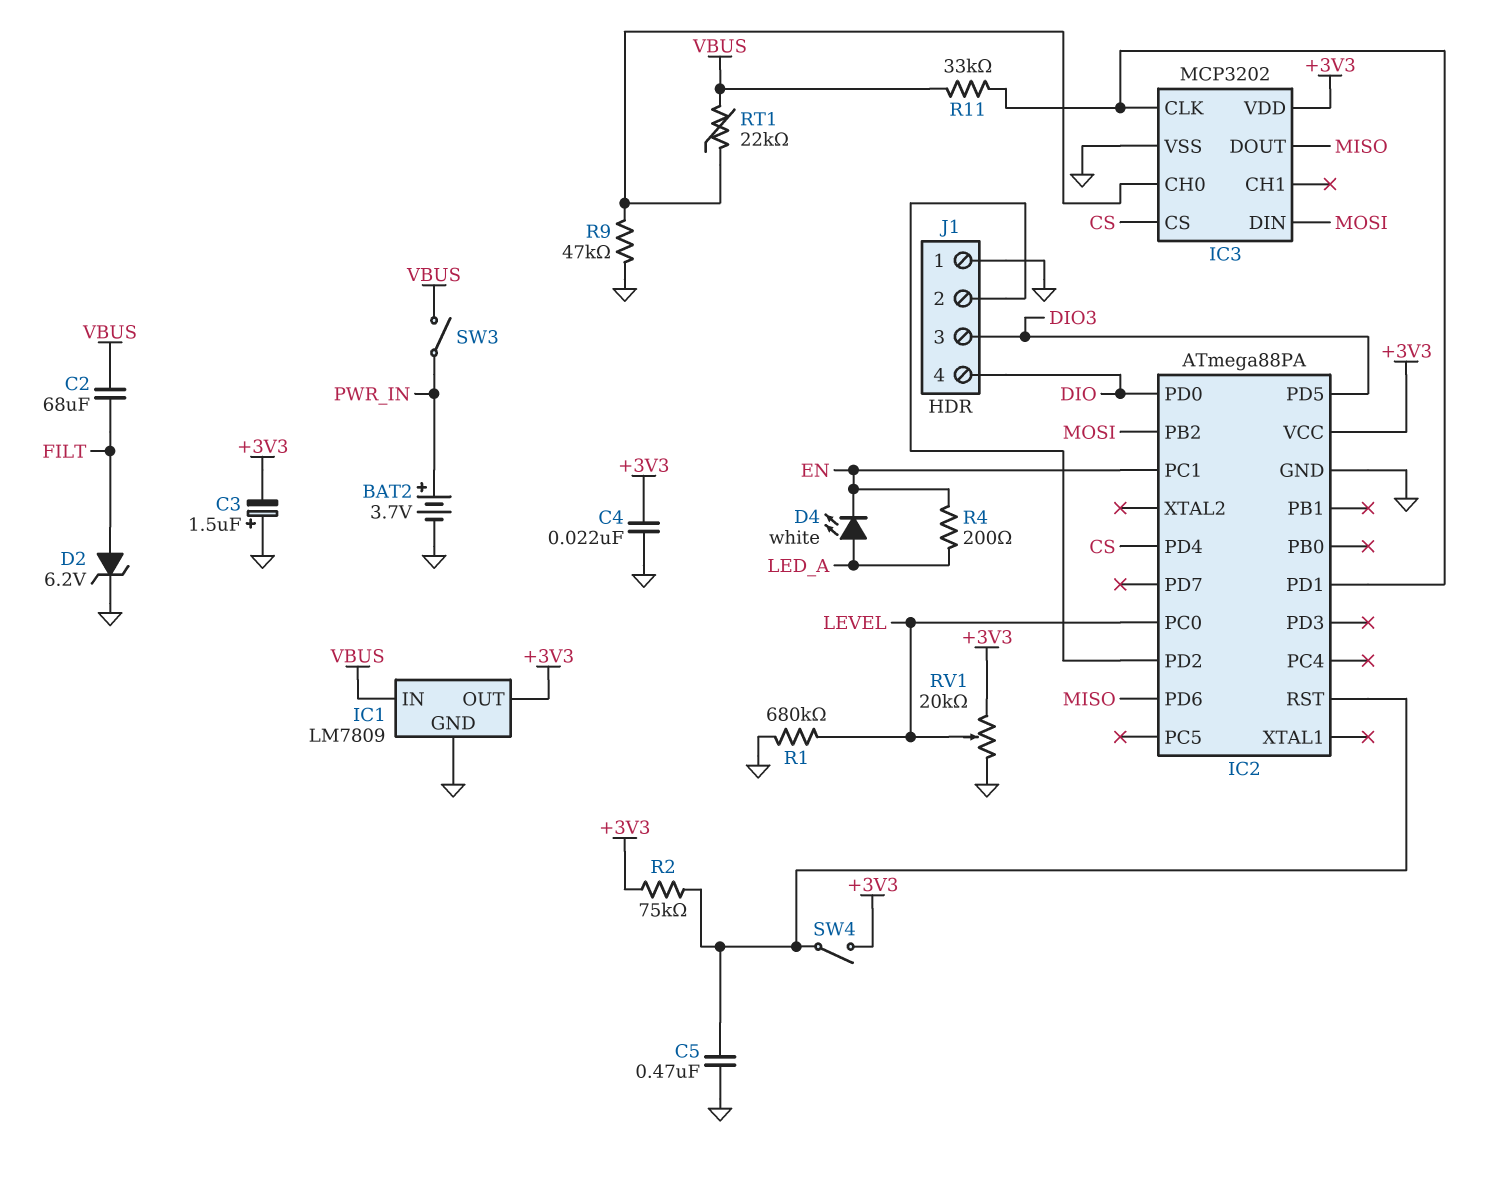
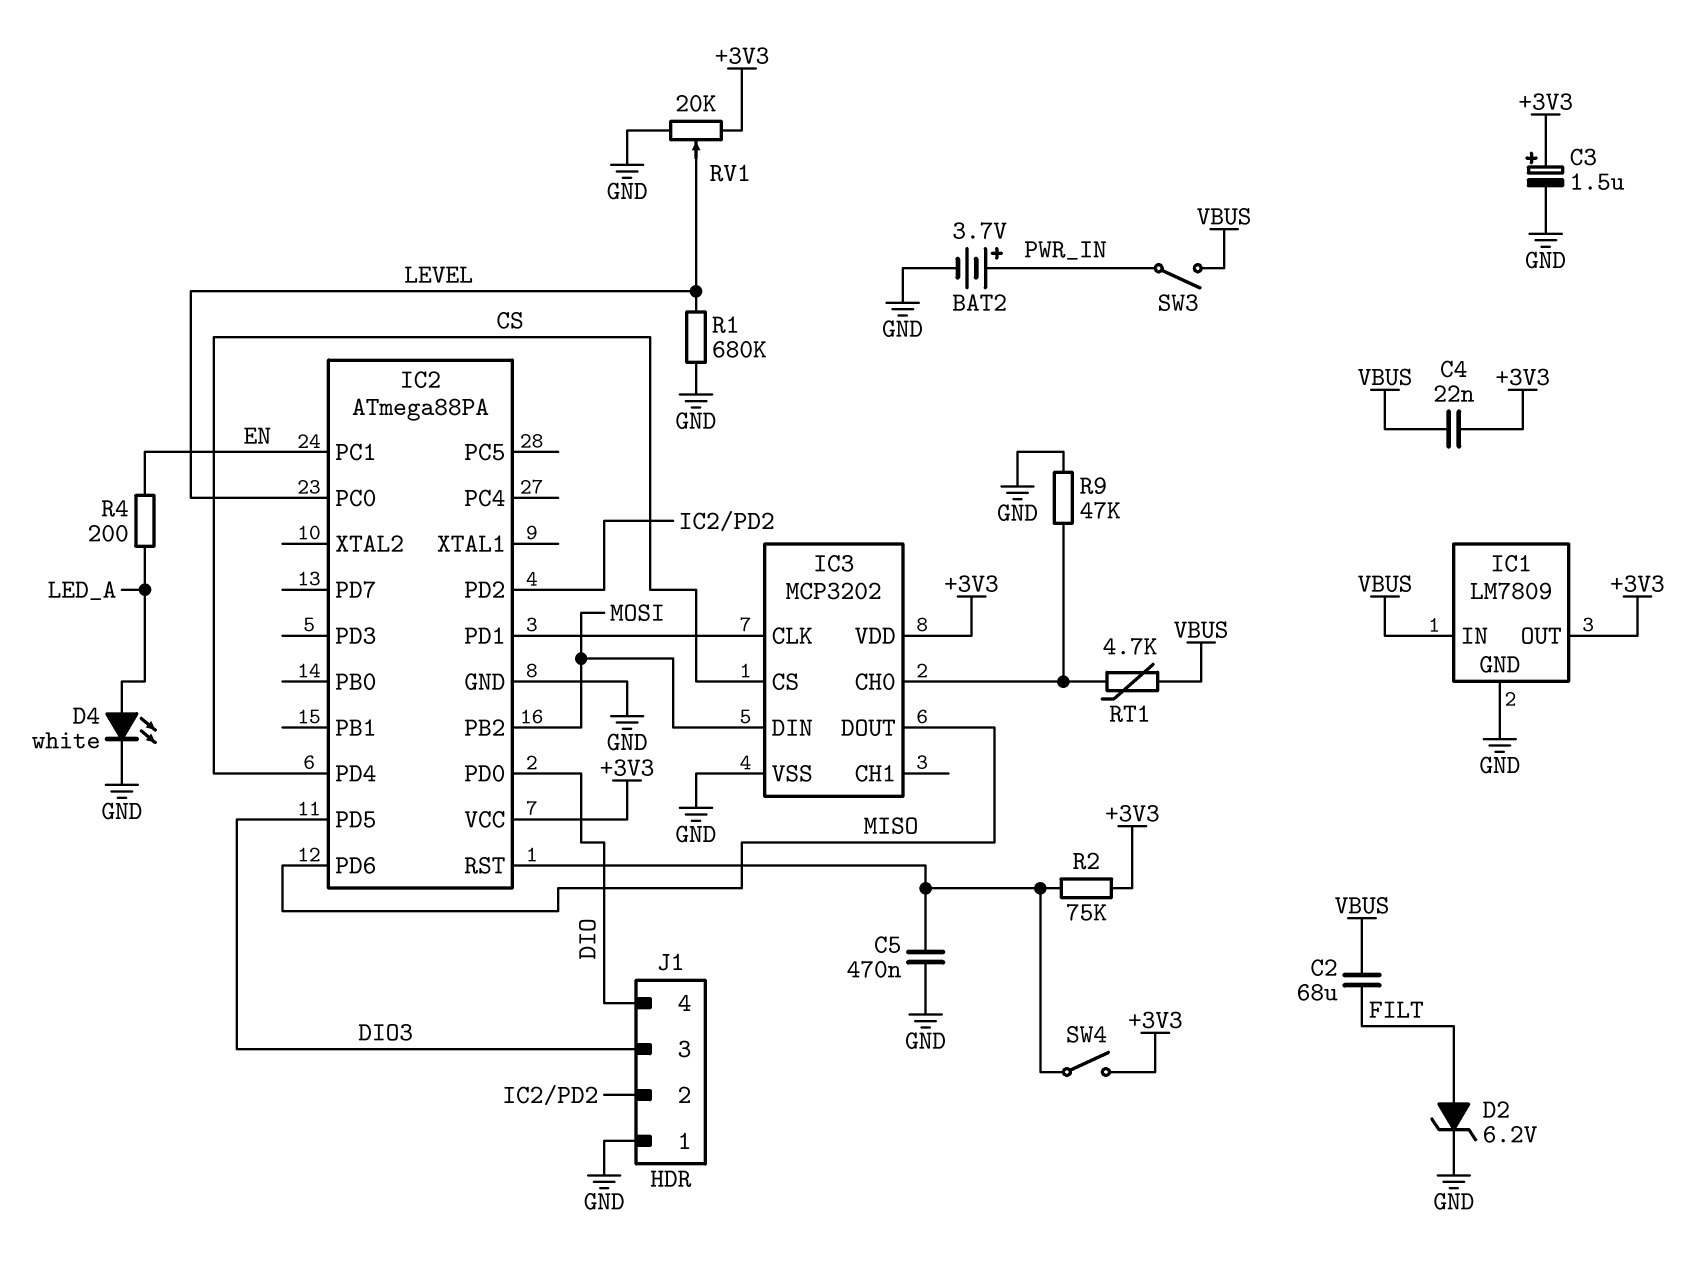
C3: 1.5uF (plus GND, minus +3V3) -> 1.5uF (plus +3V3, minus GND)
C4: 22nF (+3V3, GND) -> 22nF (+3V3, VBUS)
D4: LED white (A LED_A, K EN) -> LED white (A LED_A, K GND)
R11: 33k (IC2/PD1, VBUS) -> none
RT1: 22k (IC3/CH0, VBUS) -> 4.7k (IC3/CH0, VBUS)

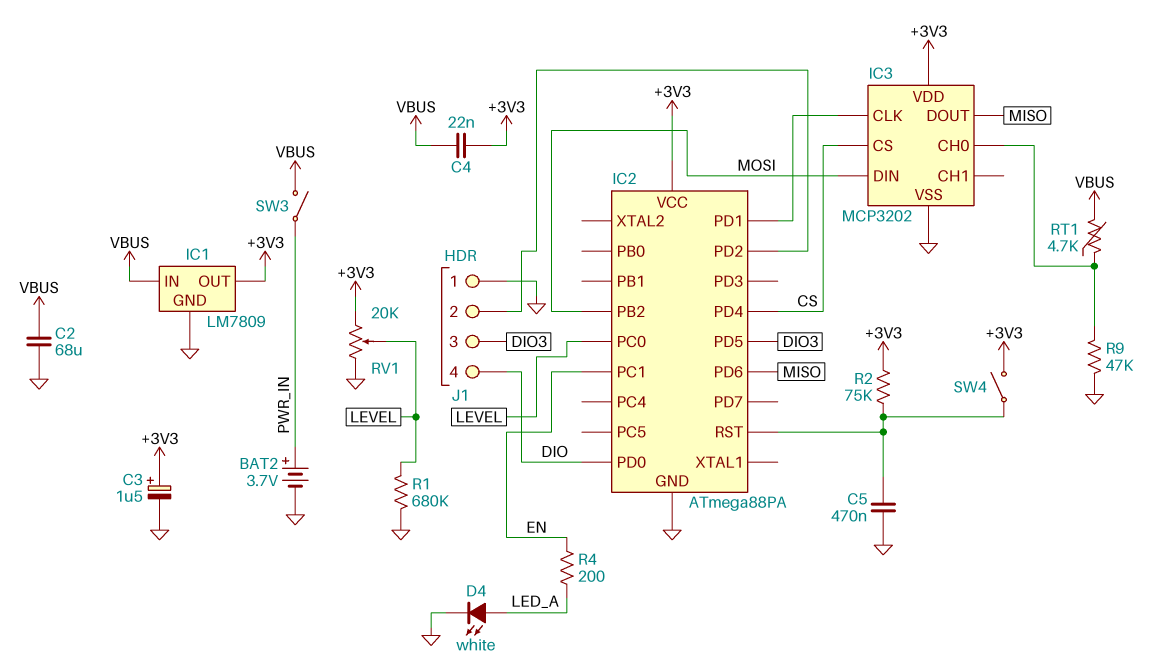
C2: 68uF (FILT, VBUS) -> 68uF (GND, VBUS)
D2: zener 6.2V (A FILT, K GND) -> none

